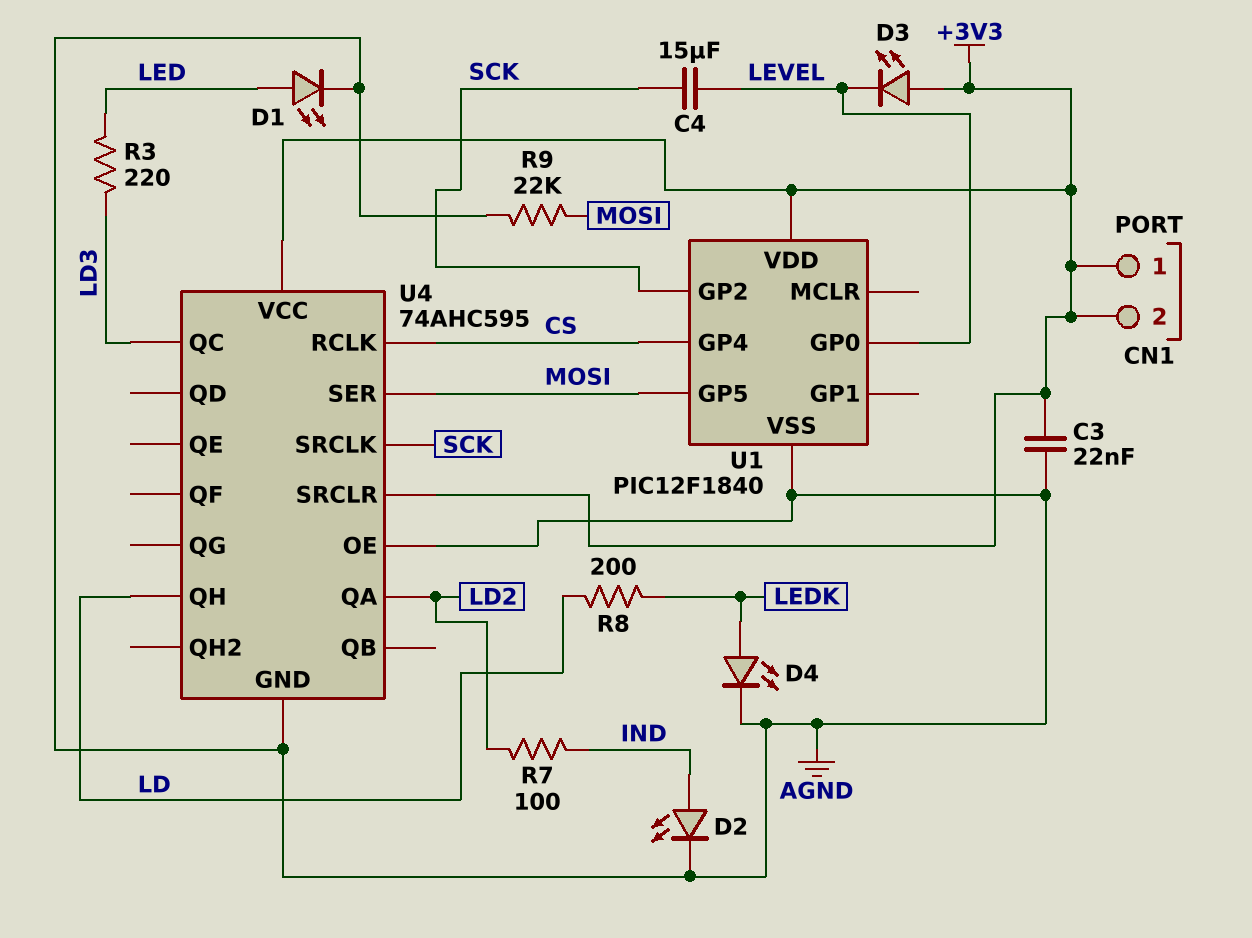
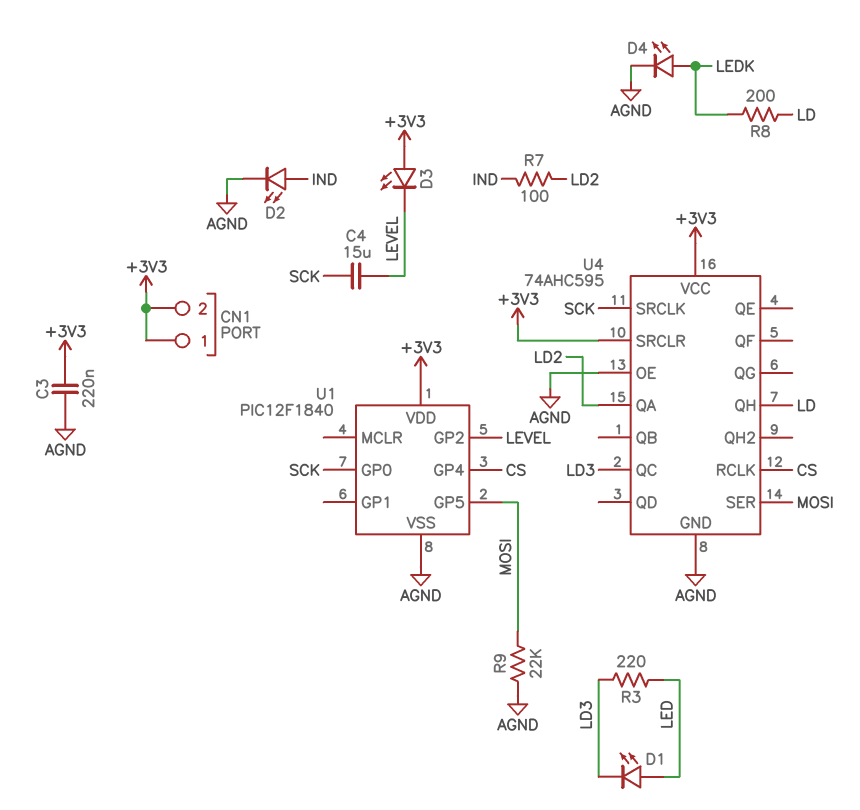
C3: 22nF (+3V3, AGND) -> 220nF (+3V3, AGND)
D1: LED (A LED, K AGND) -> LED (A LED, K LD3)
U1 pin GP0: LEVEL -> SCK
U1 pin GP2: SCK -> LEVEL

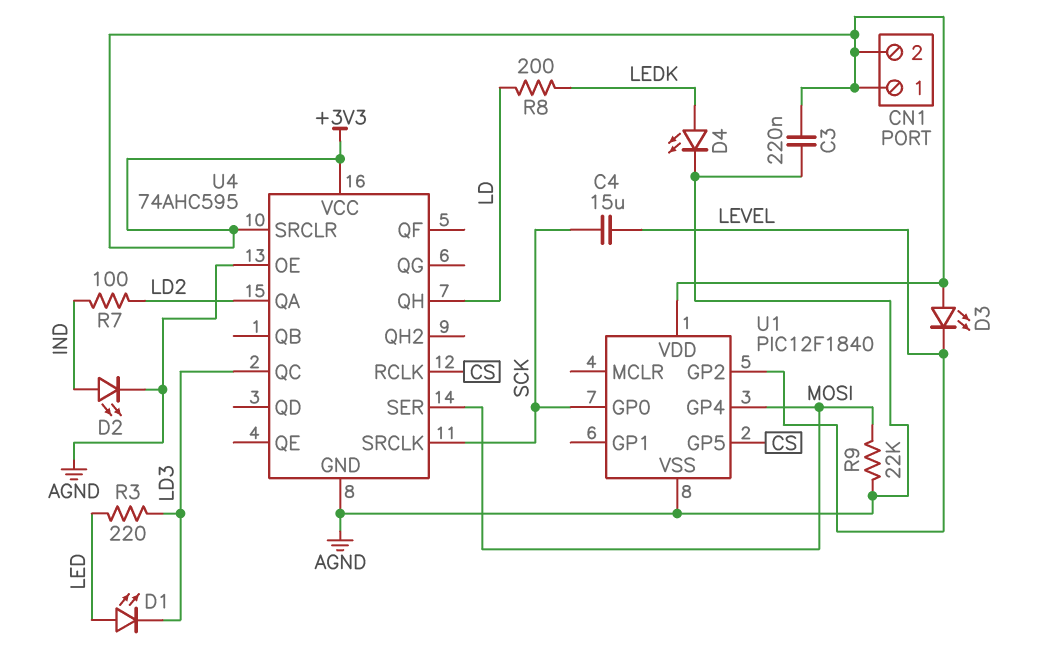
U1 pin GP4: CS -> MOSI
U1 pin GP5: MOSI -> CS

